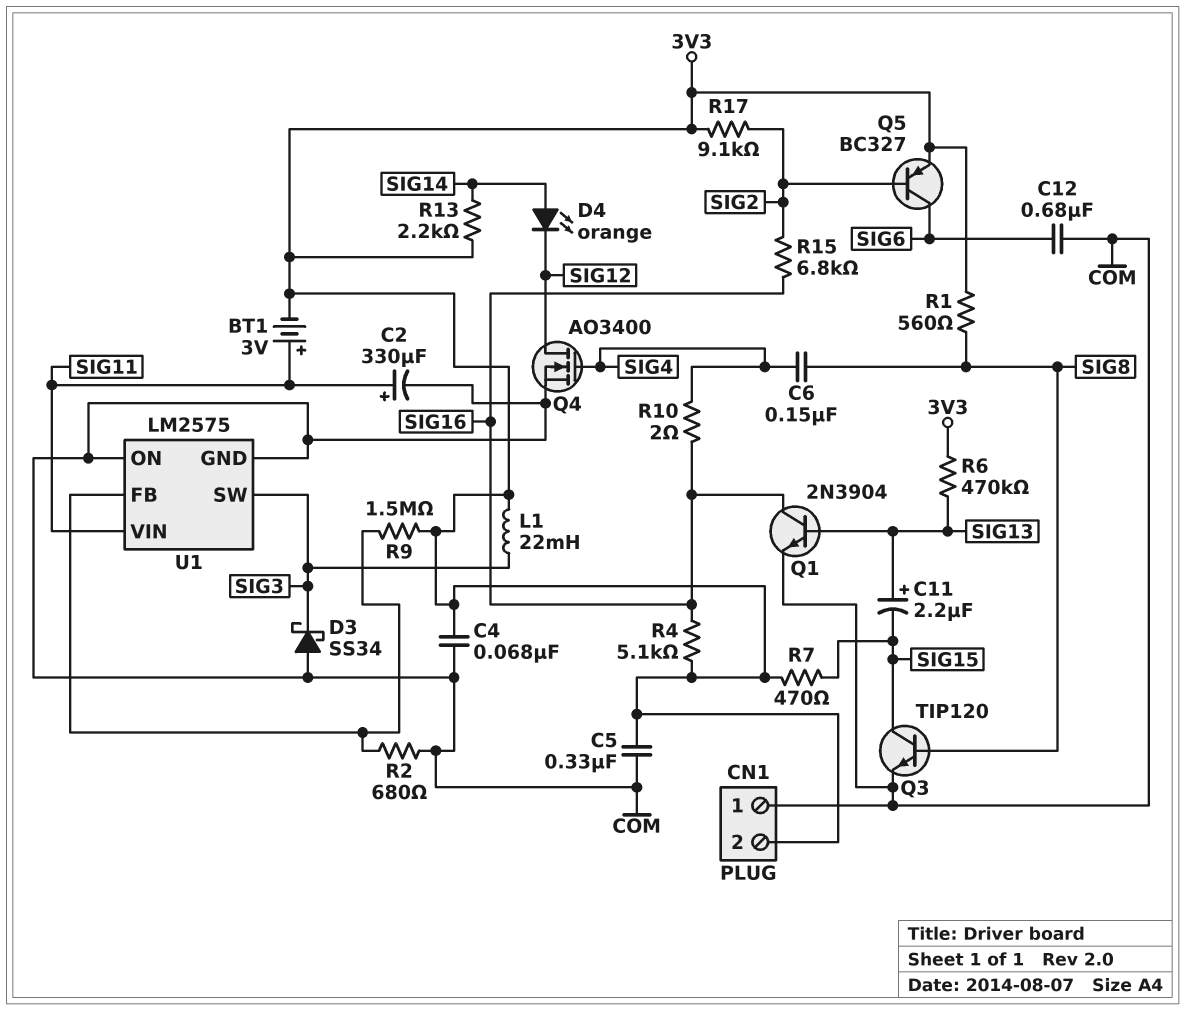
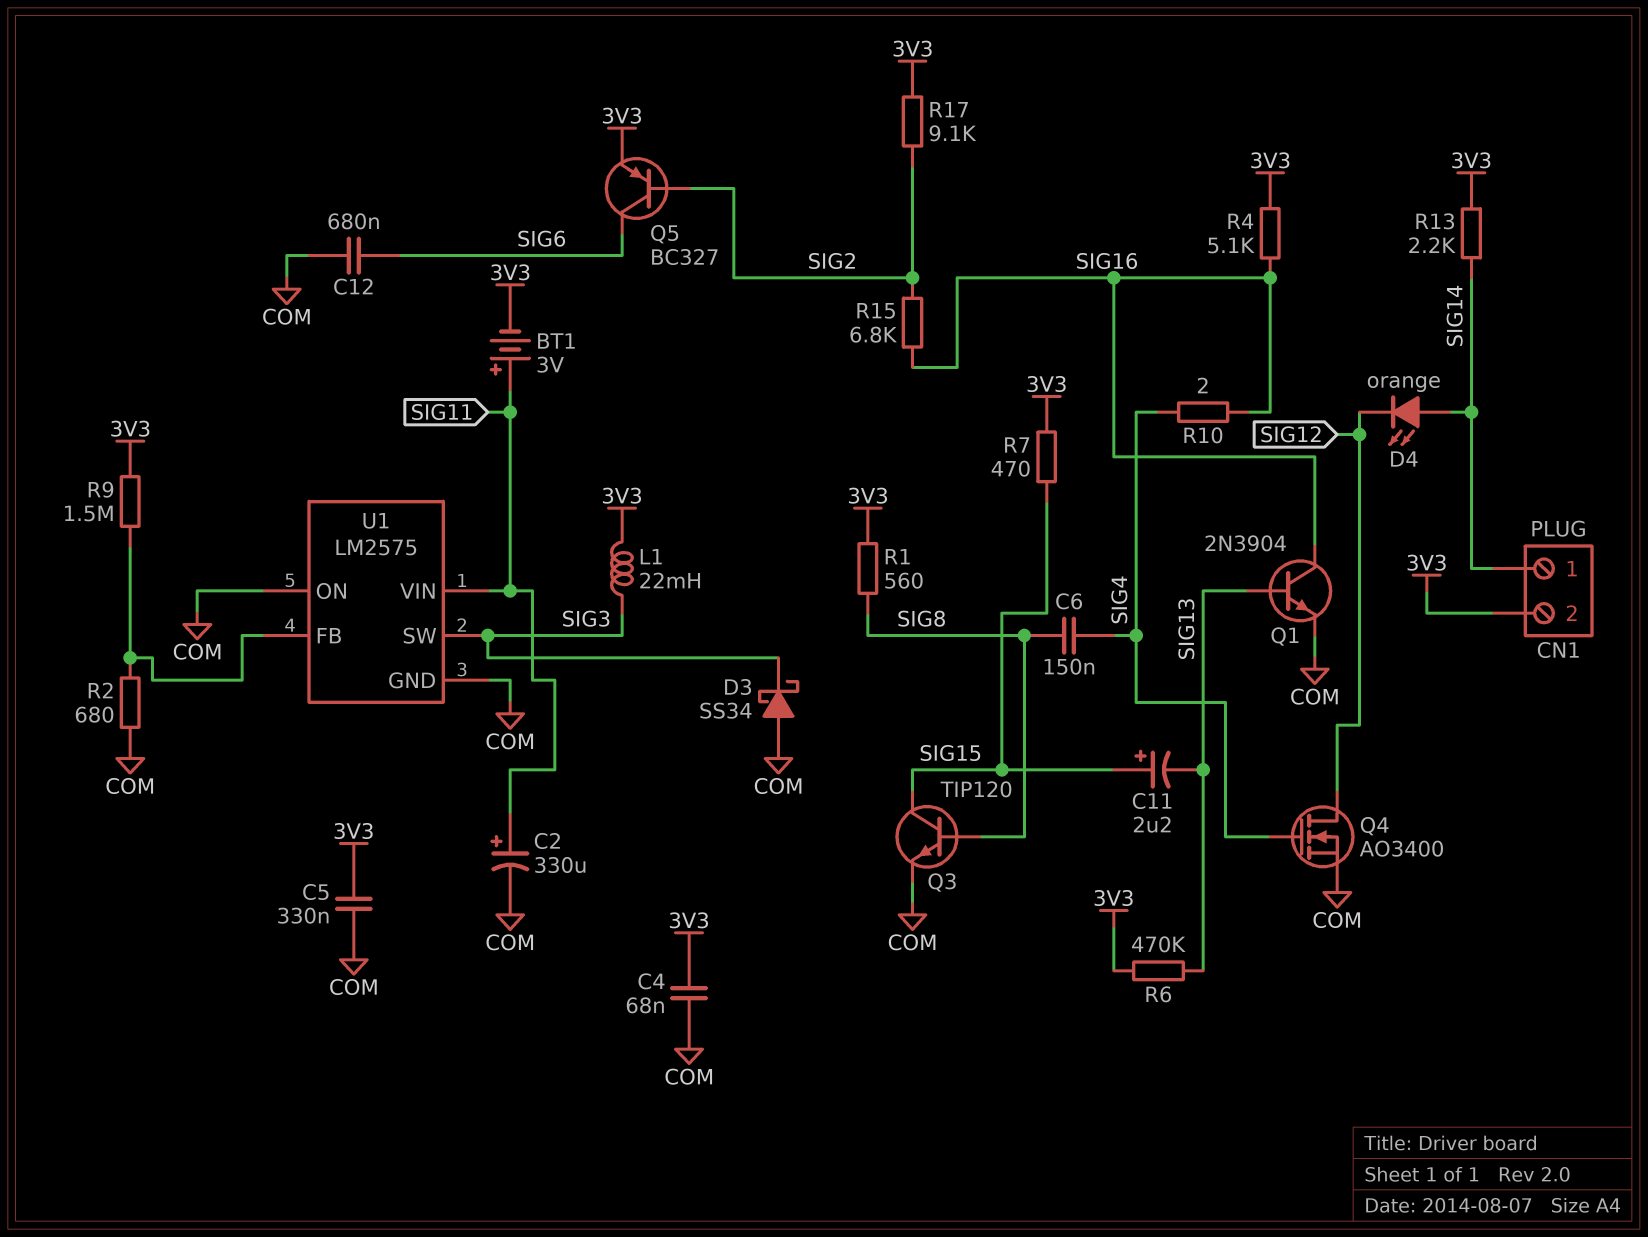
C11: 2.2uF (plus SIG13, minus SIG15) -> 2.2uF (plus SIG15, minus SIG13)
CN1 pin 1: COM -> SIG14

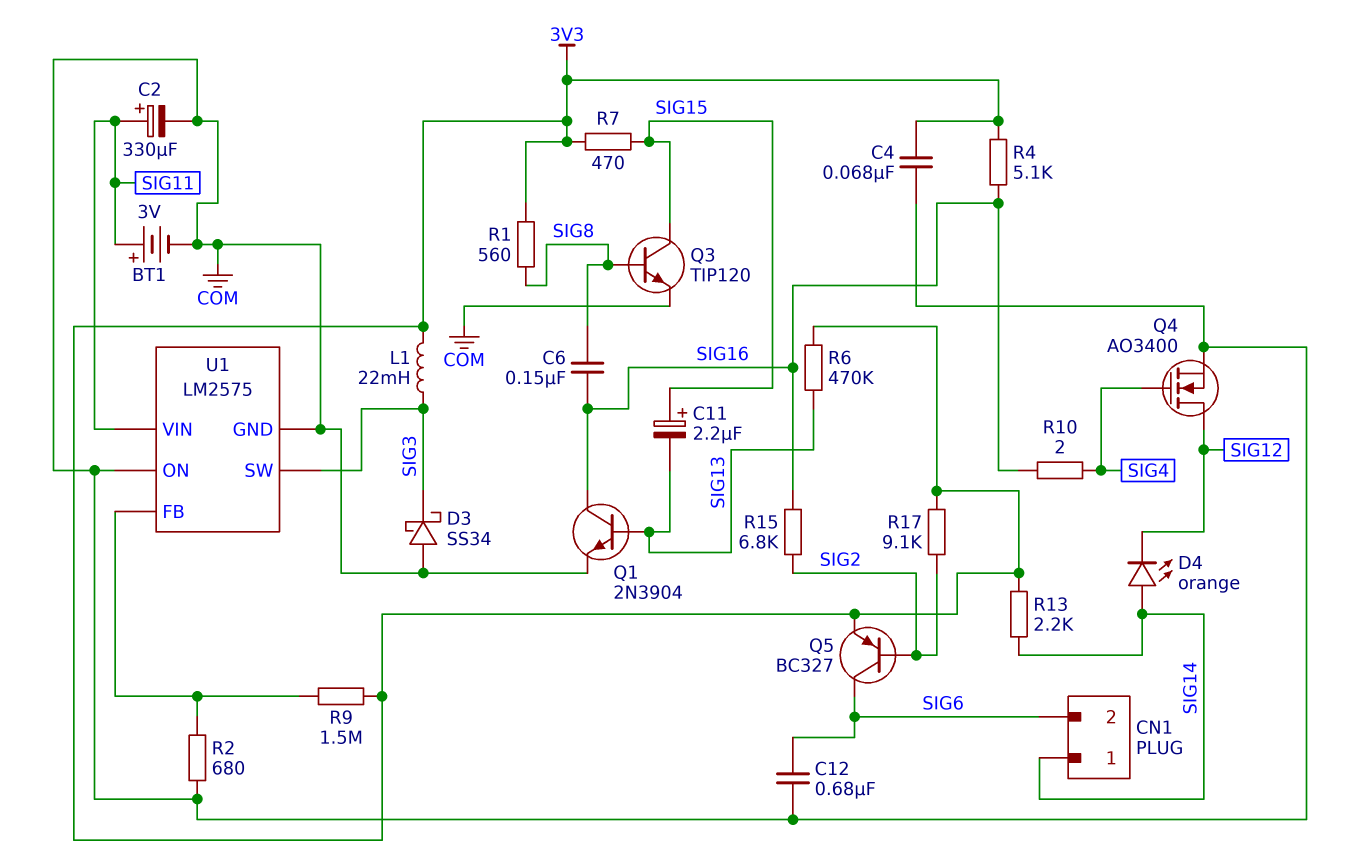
BT1: 3V (plus SIG11, minus 3V3) -> 3V (plus SIG11, minus COM)
C5: 330nF (3V3, COM) -> none
C6: 150nF (SIG4, SIG8) -> 150nF (SIG8, SIG16)
CN1 pin 2: 3V3 -> SIG6

